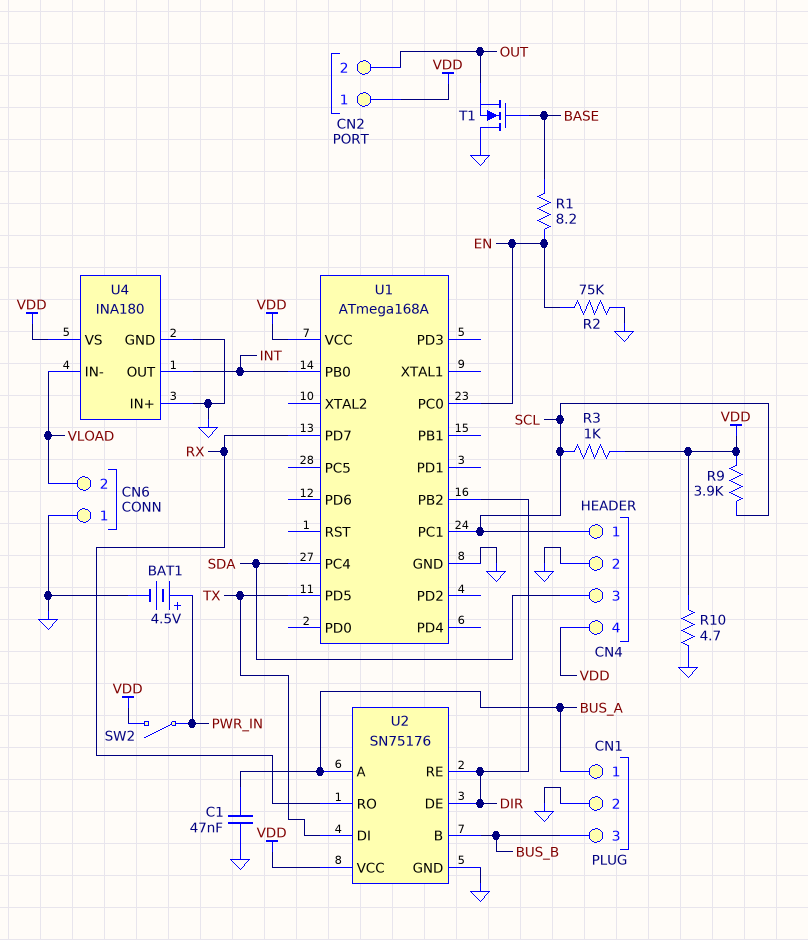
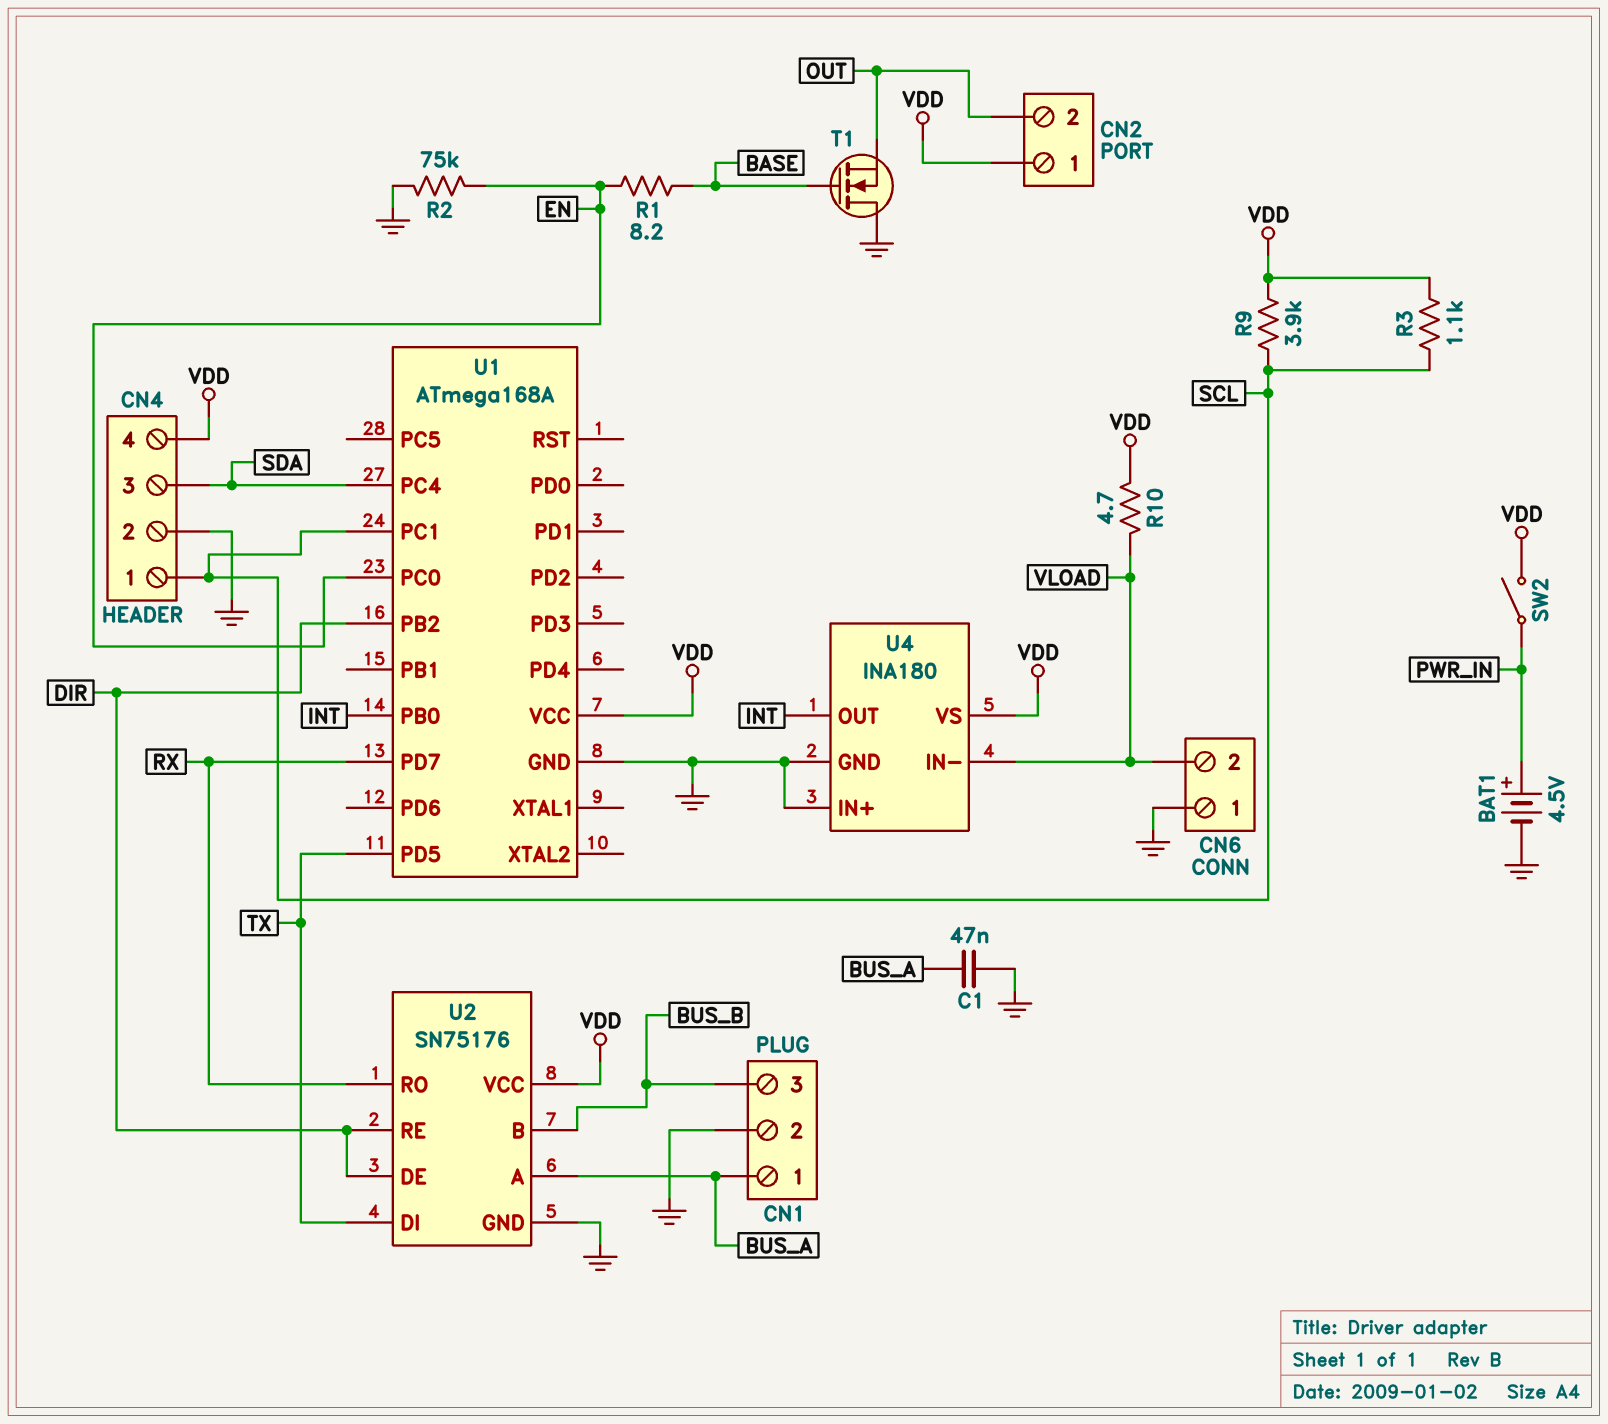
R3: 1k (SCL, VDD) -> 1.1k (SCL, VDD)
R10: 4.7 (GND, VDD) -> 4.7 (VDD, VLOAD)

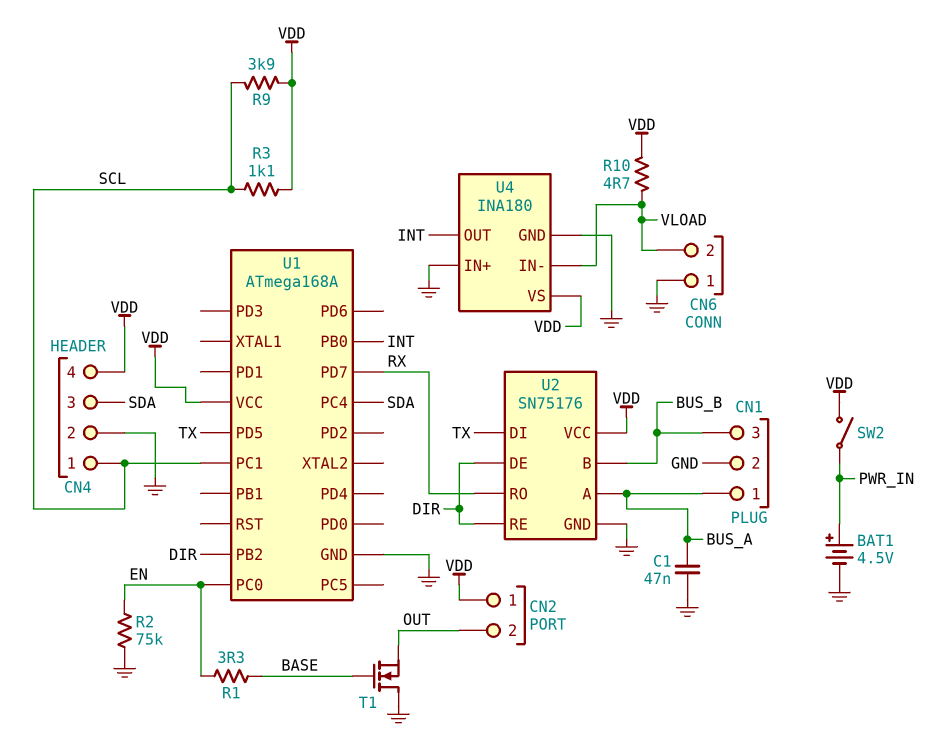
R1: 8.2 (BASE, EN) -> 3.3 (BASE, EN)

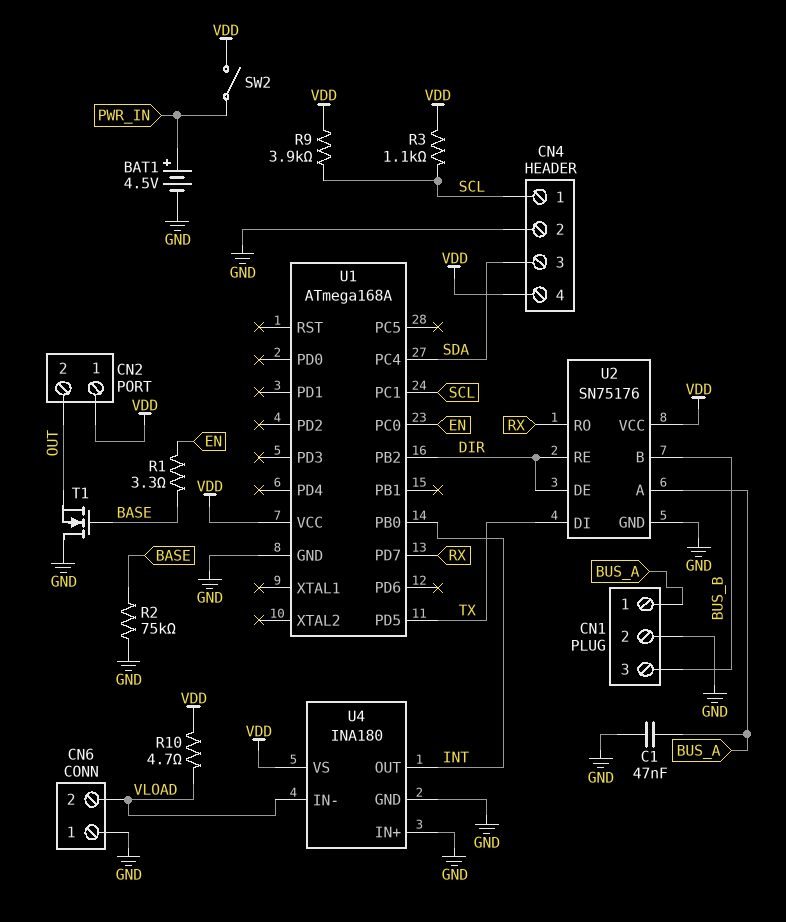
R2: 75k (EN, GND) -> 75k (BASE, GND)

